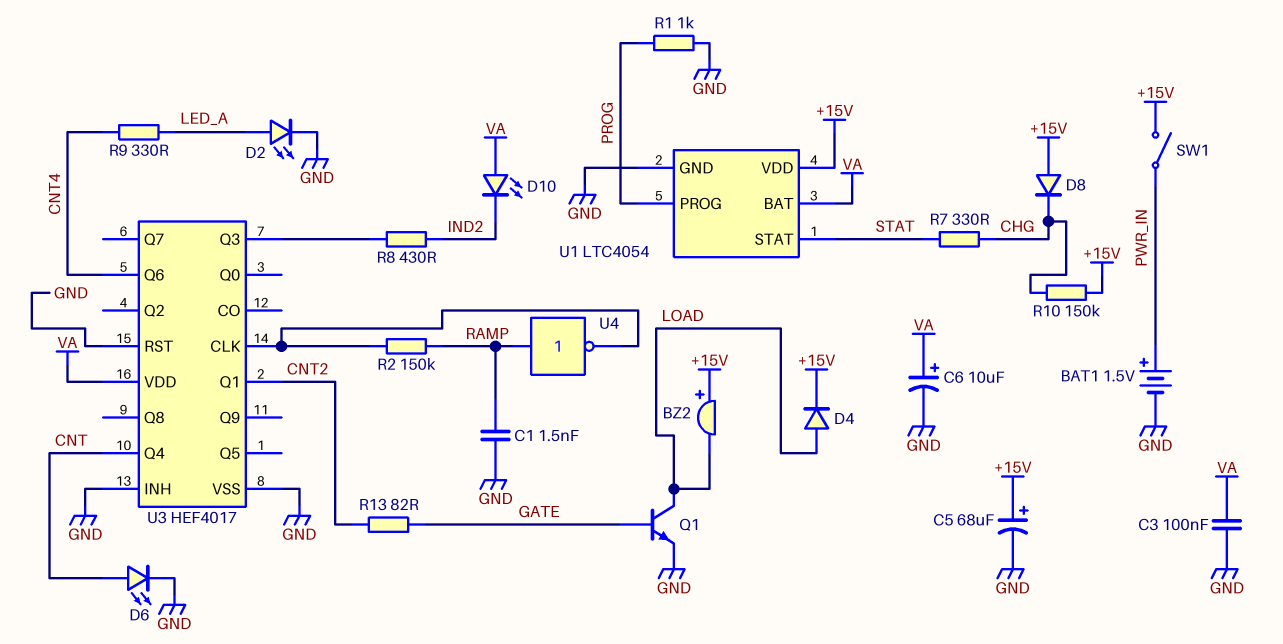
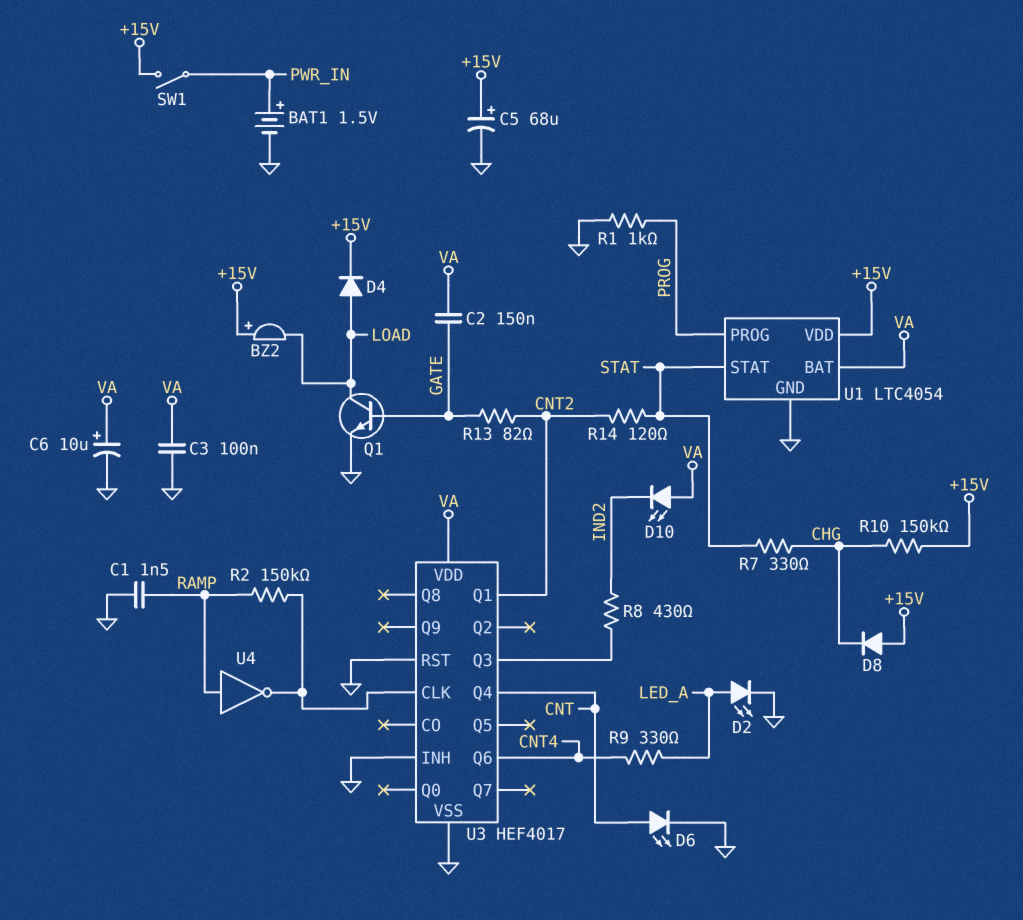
C2: none -> 150nF (GATE, VA)
R14: none -> 120 (CNT2, STAT)

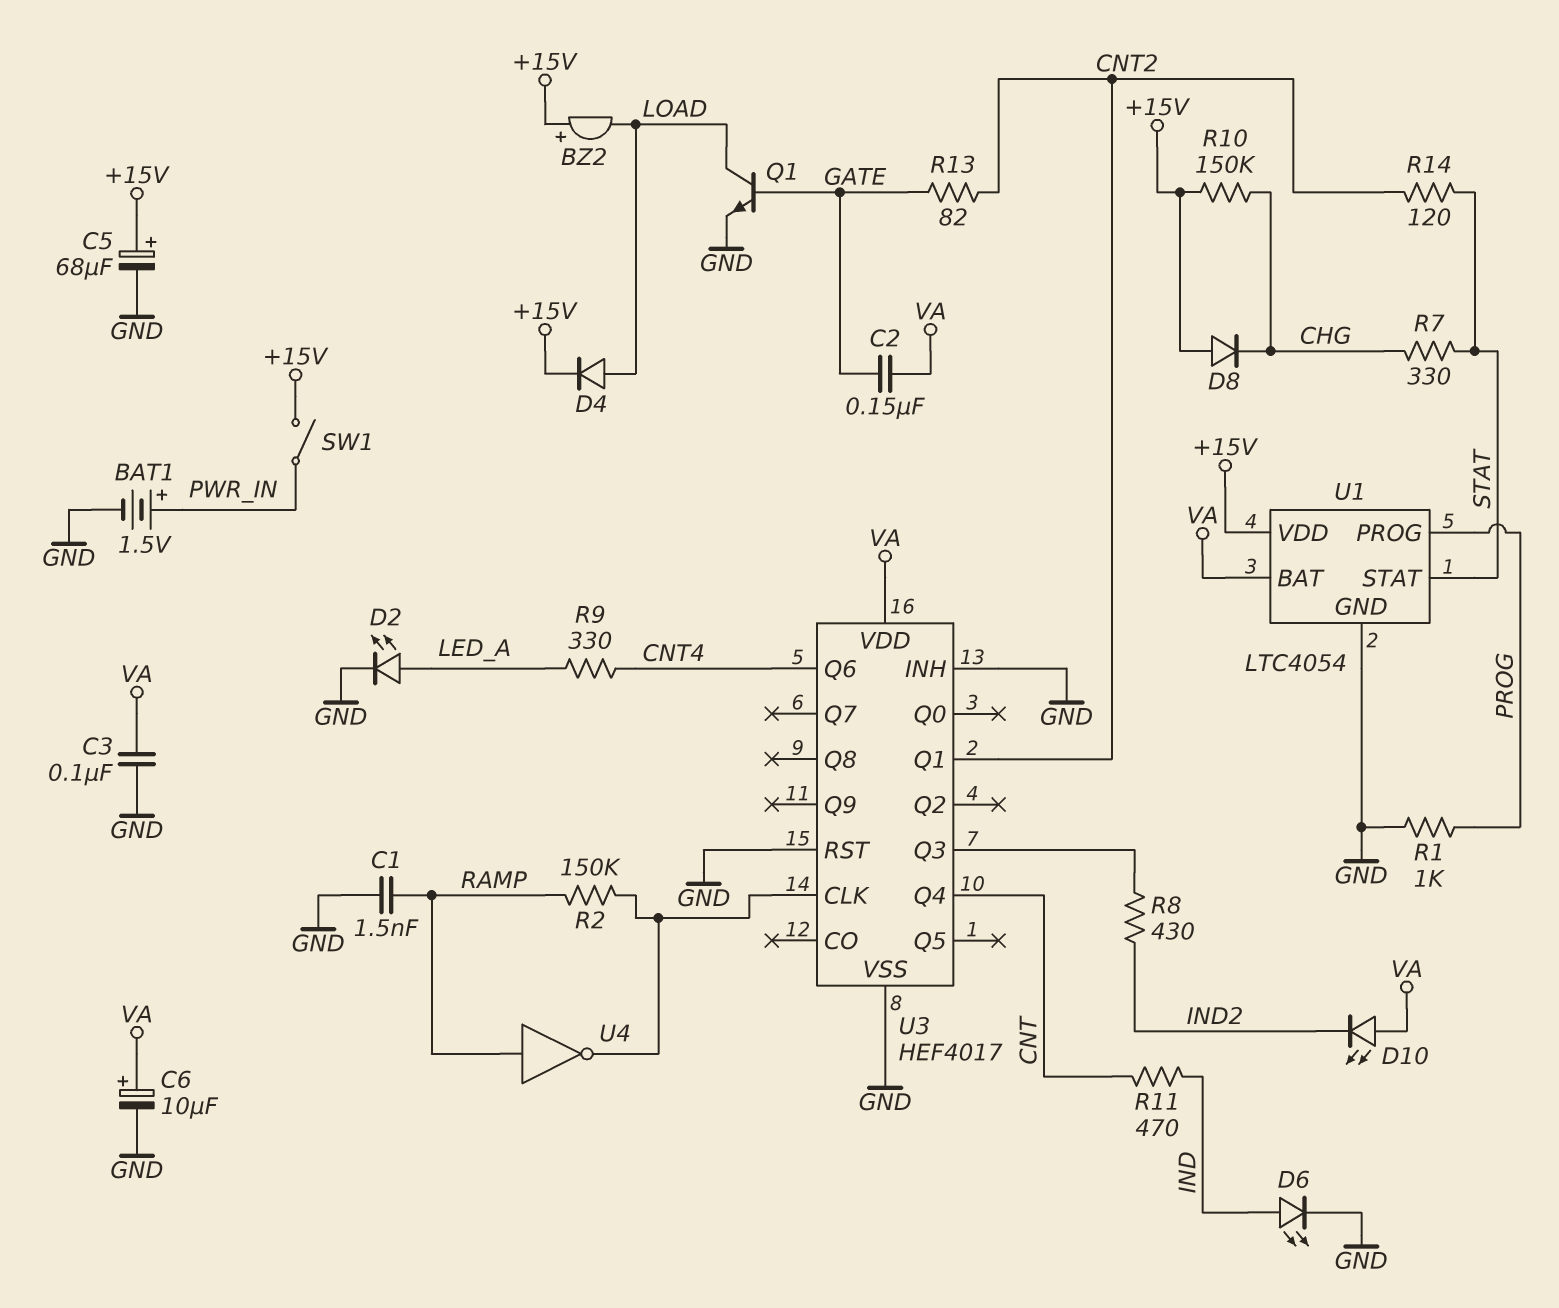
D6: LED (A CNT, K GND) -> LED (A IND, K GND)
R11: none -> 470 (CNT, IND)

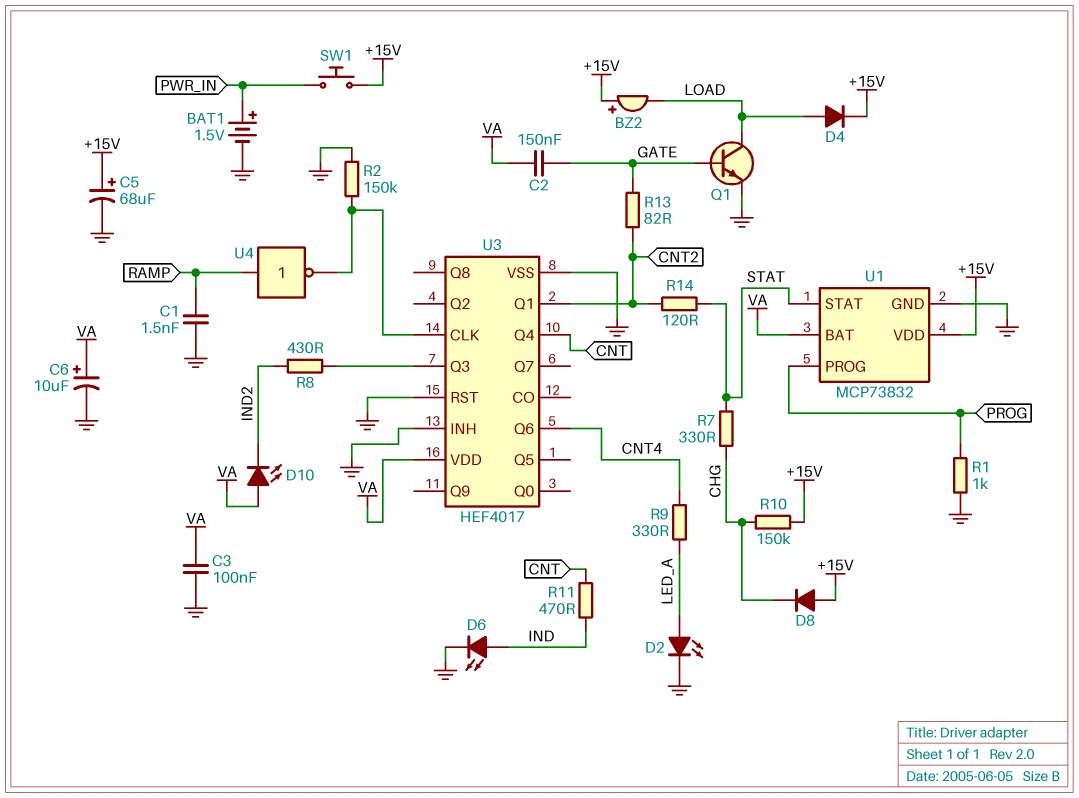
R2: 150k (RAMP, U3/CLK) -> 150k (GND, U3/CLK)
SW1: switch (+15V, PWR_IN) -> button (+15V, PWR_IN)
U1: LTC4054 -> MCP73832

